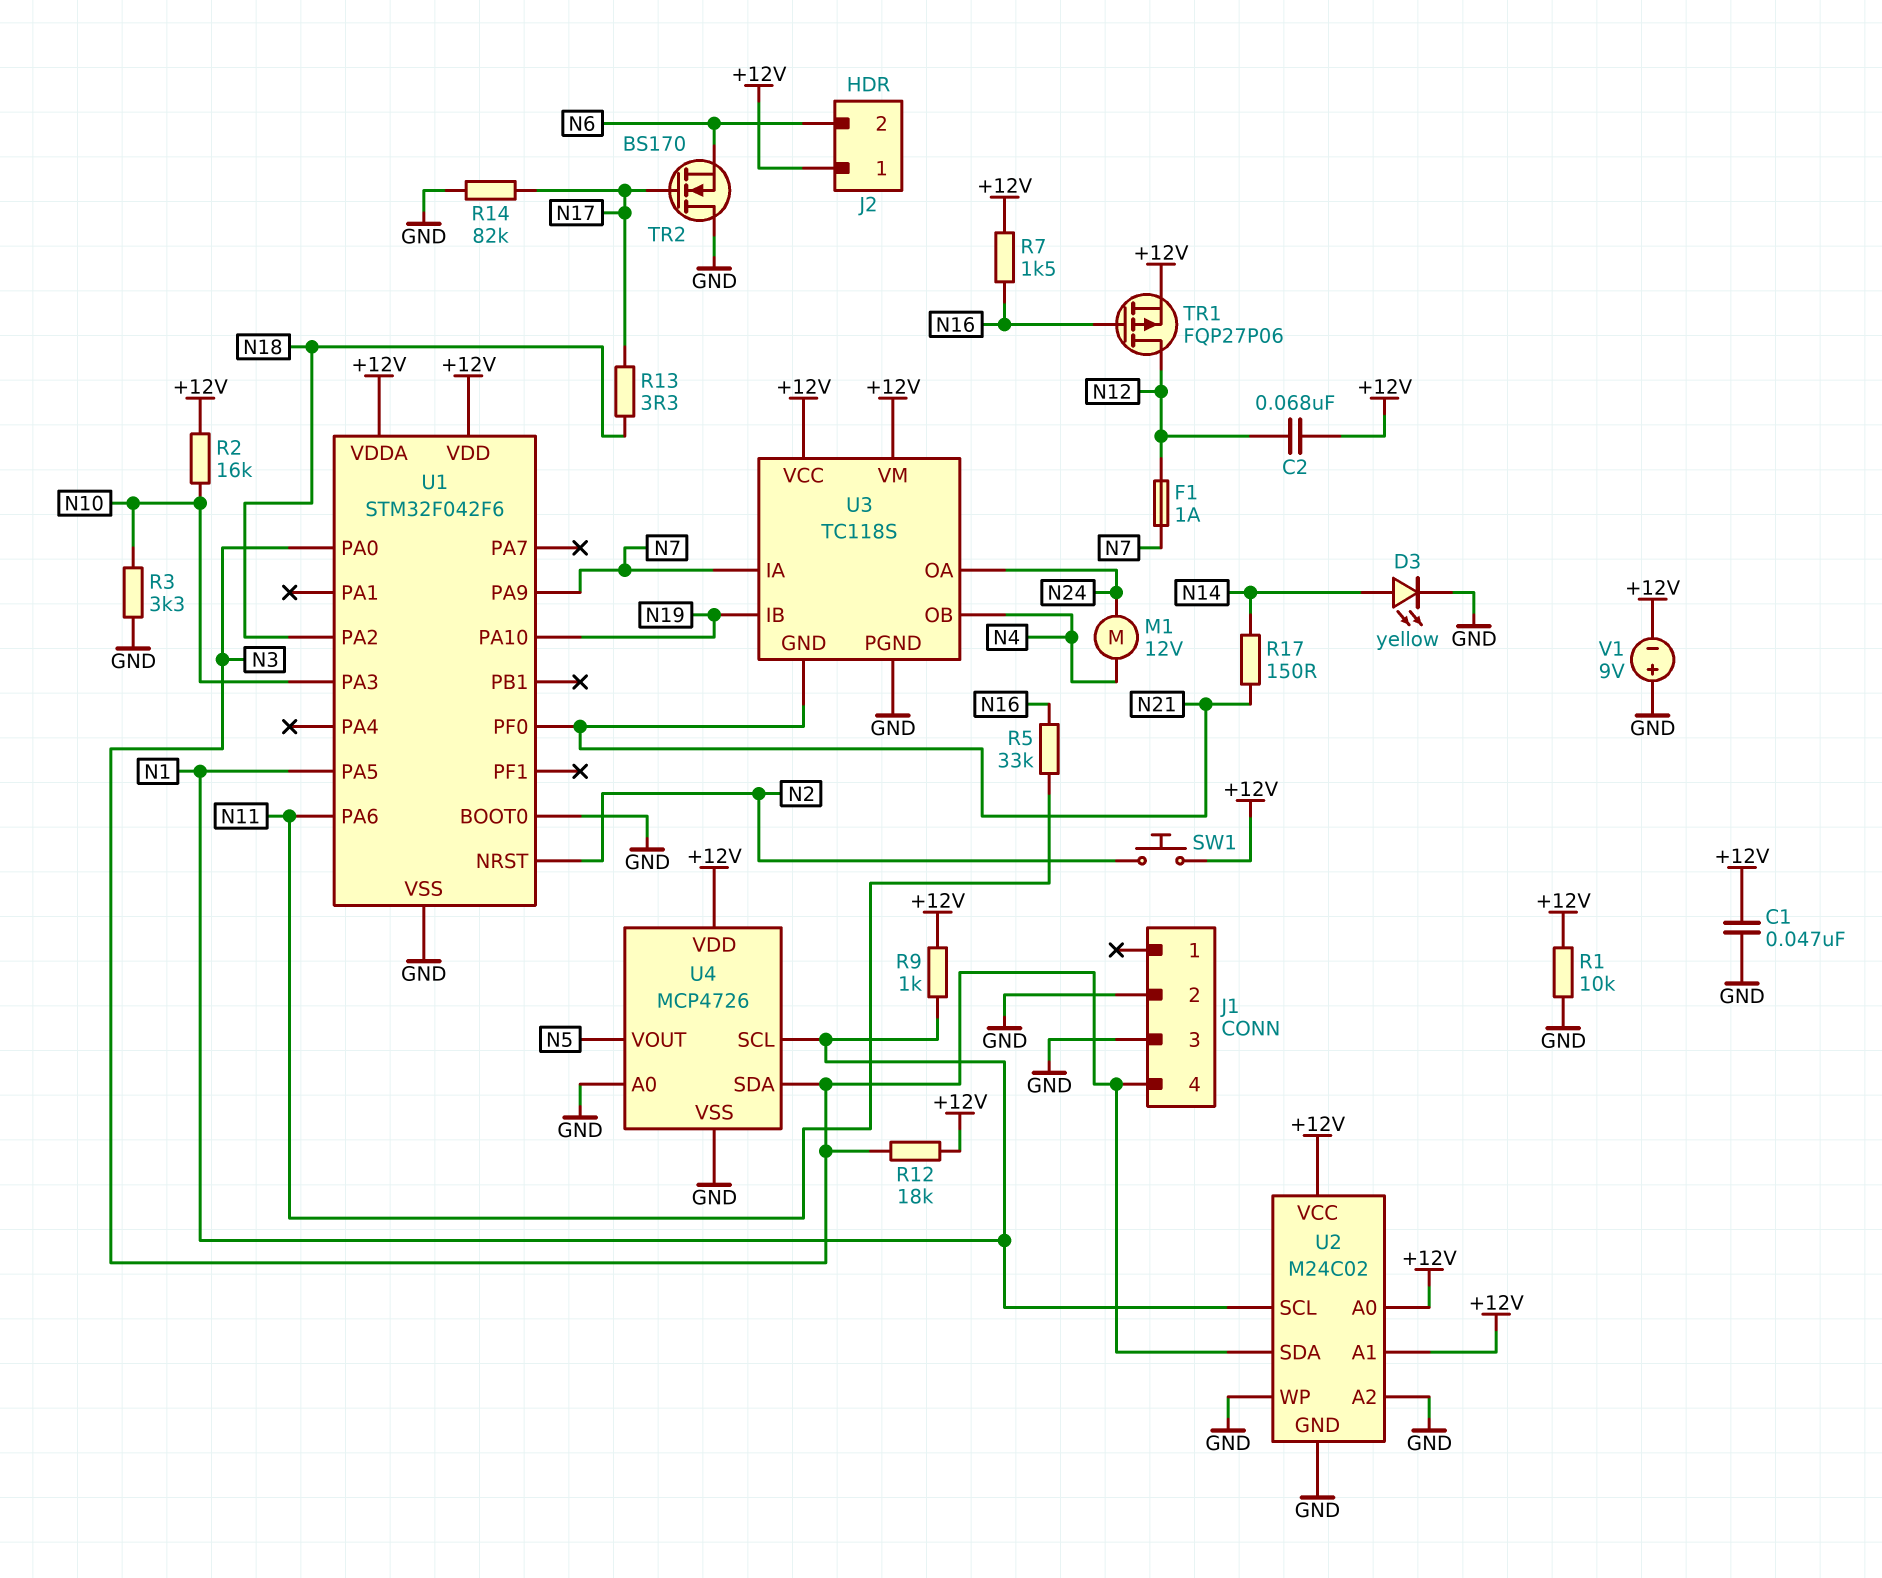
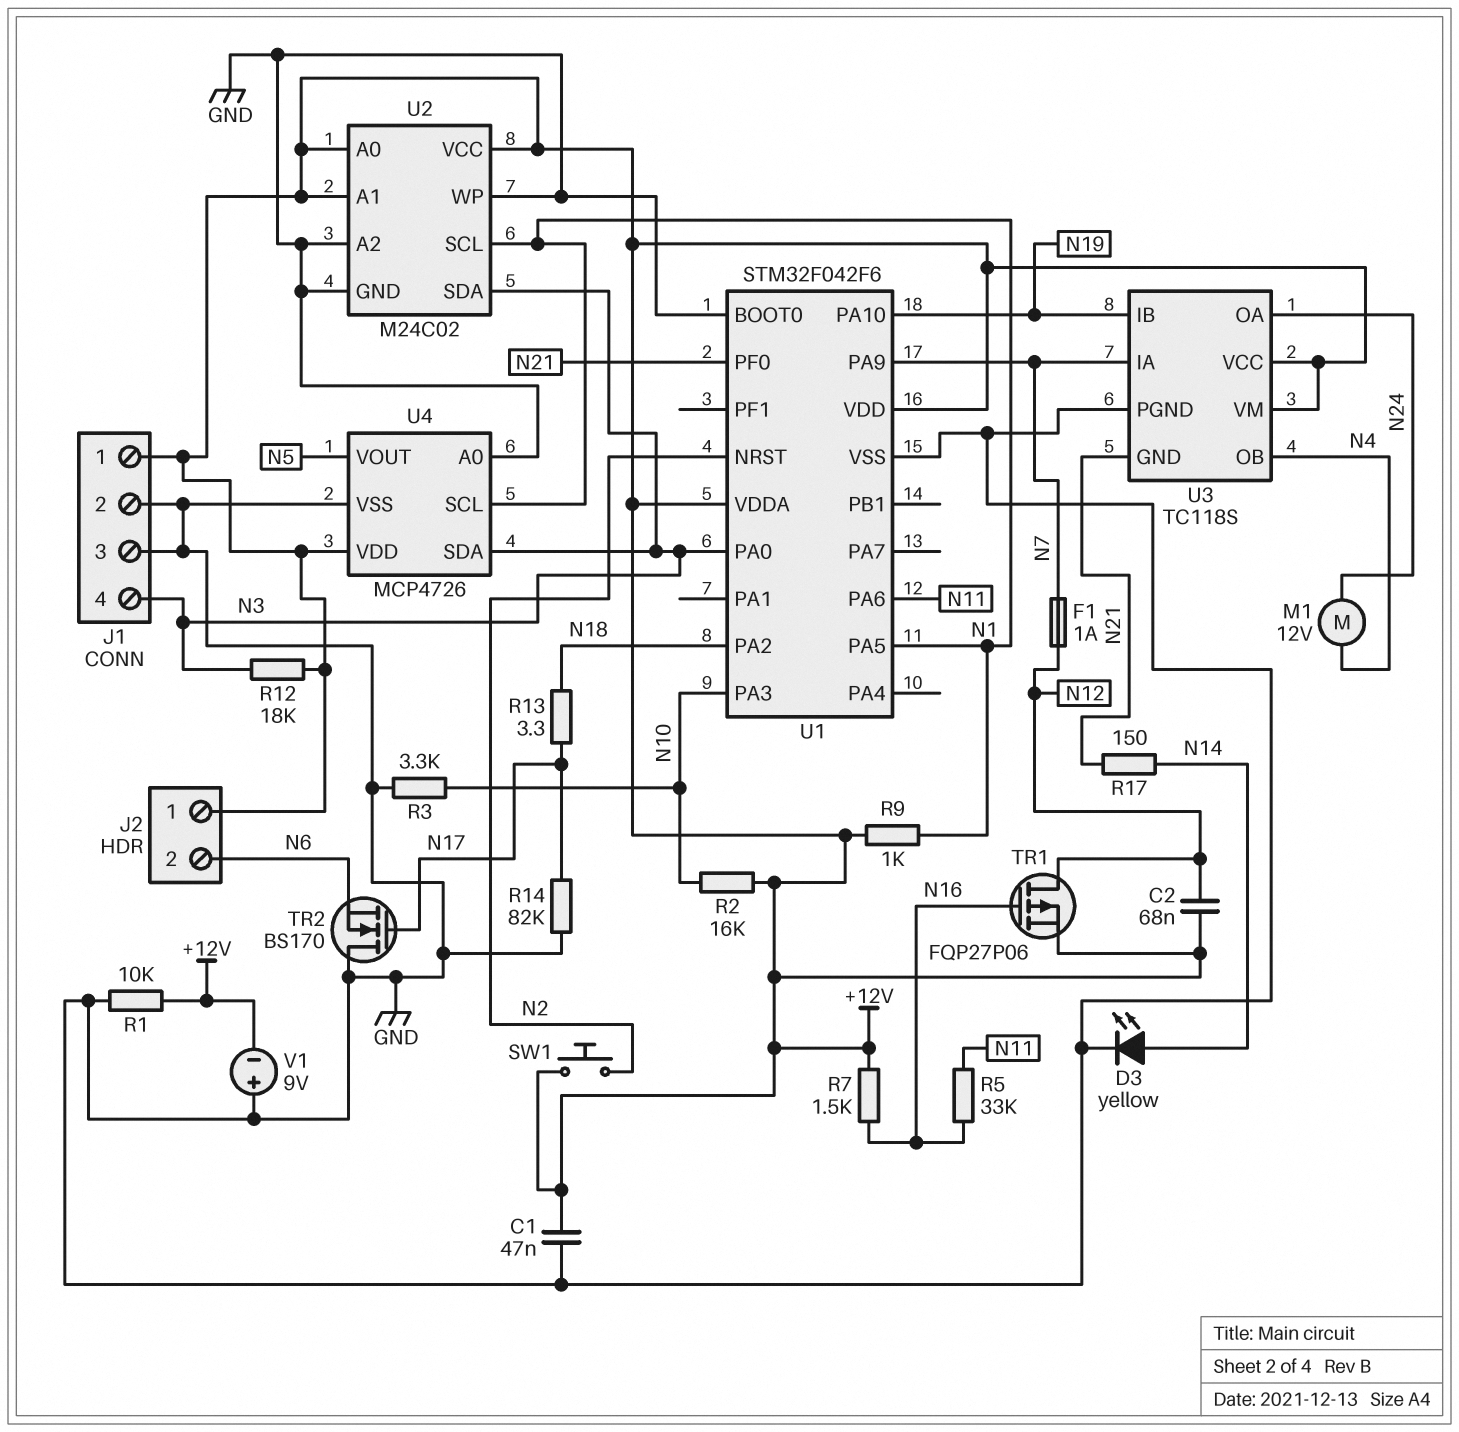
J1 pin 1: none -> +12V

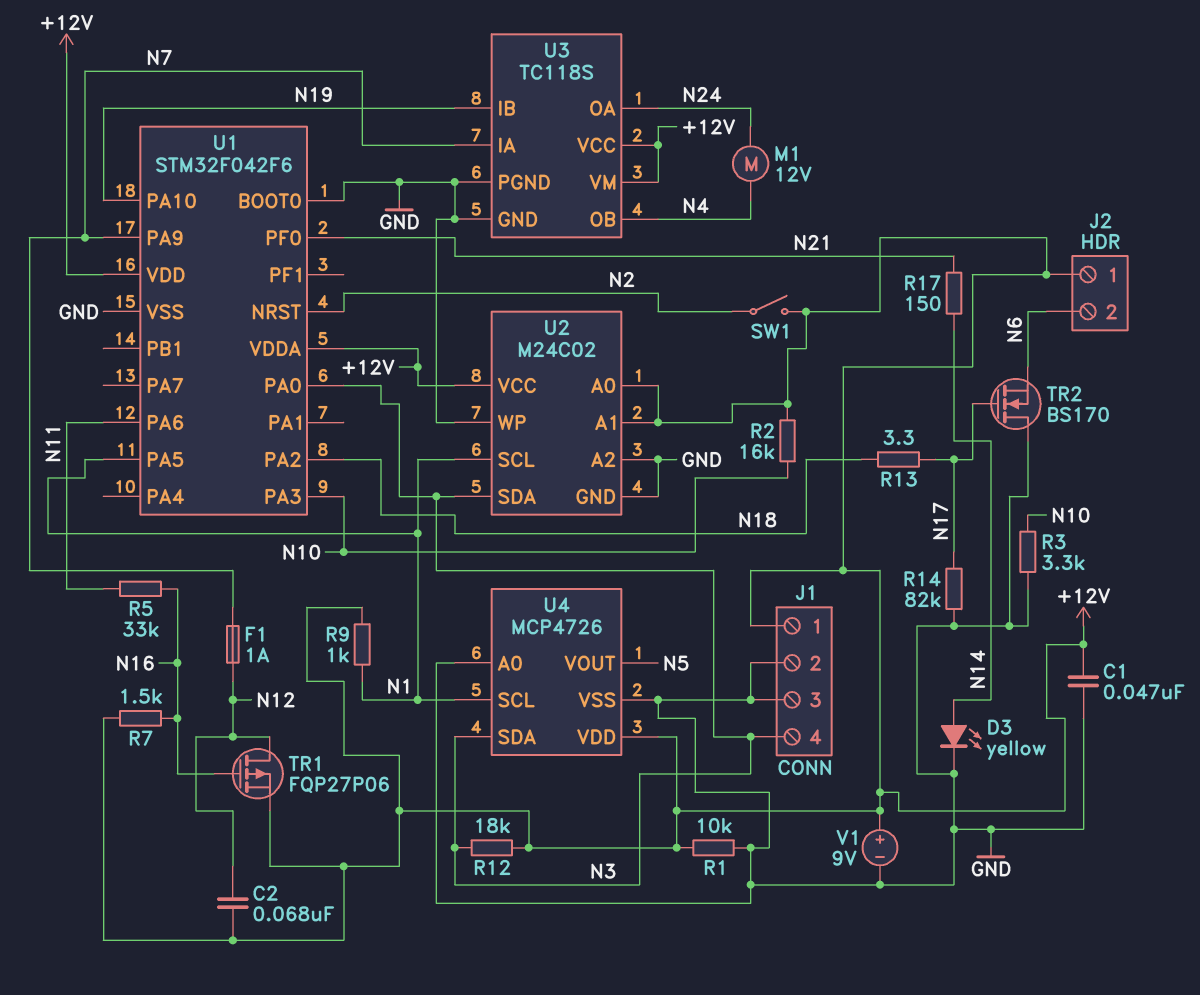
SW1: button (+12V, N2) -> switch (+12V, N2)
U3 pin GND: N21 -> GND
V1: 9V (plus GND, minus +12V) -> 9V (plus +12V, minus GND)

